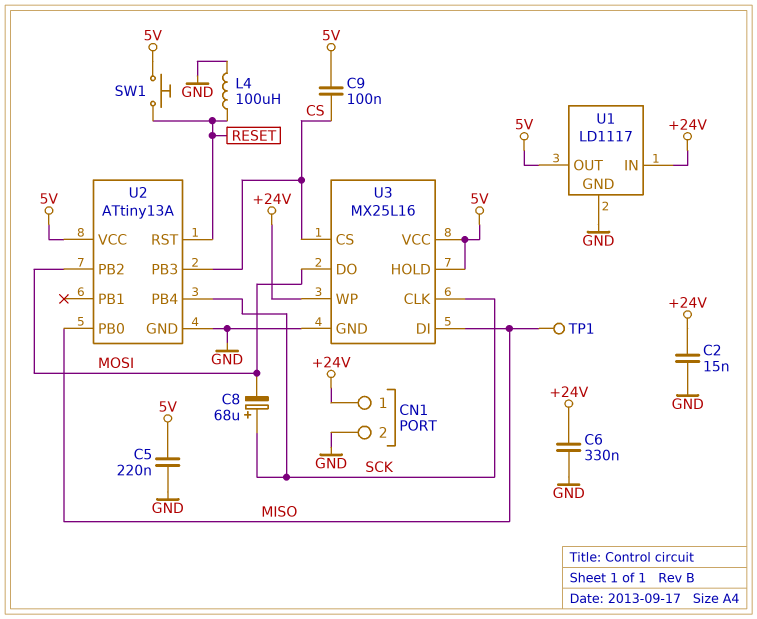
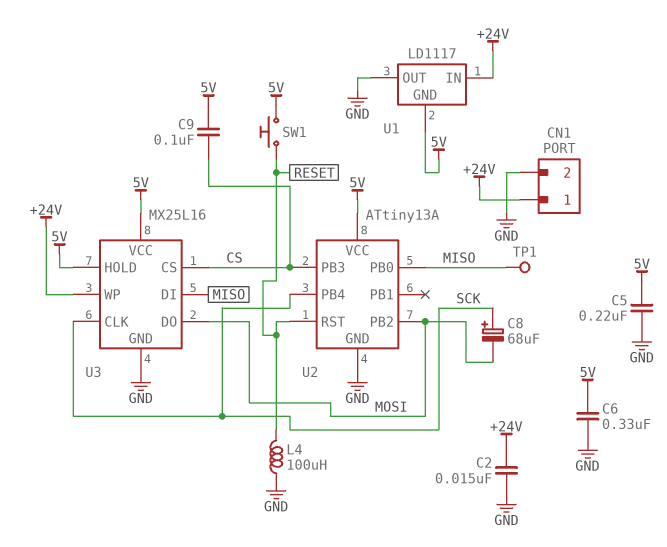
C6: 330nF (+24V, GND) -> 330nF (5V, GND)
U1 pin GND: GND -> 5V
U1 pin OUT: 5V -> GND

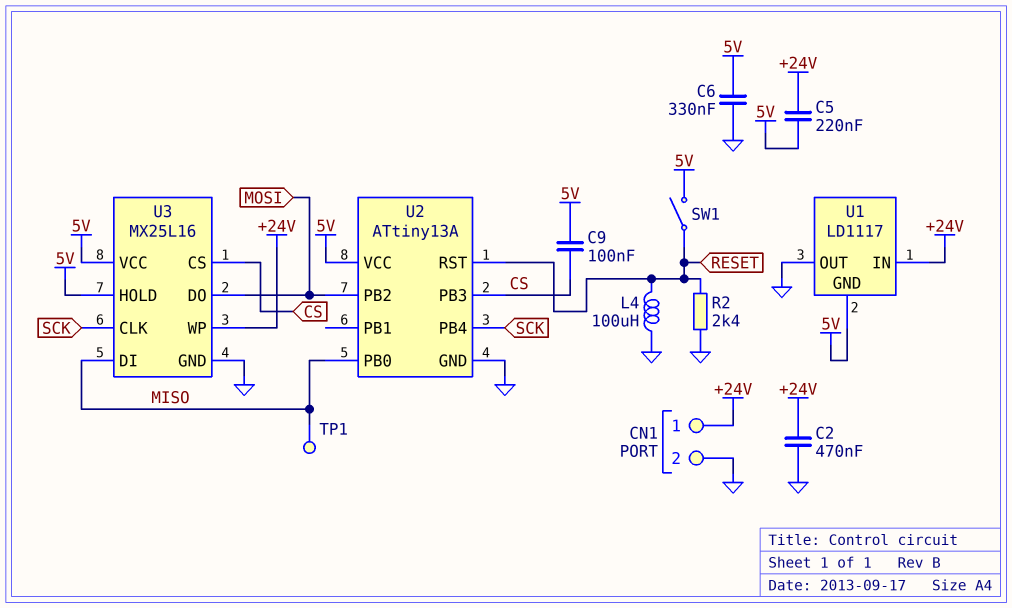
C2: 15nF (+24V, GND) -> 470nF (+24V, GND)
C5: 220nF (5V, GND) -> 220nF (+24V, 5V)
C8: 68uF (plus SCK, minus MOSI) -> none
R2: none -> 2.4k (GND, RESET)
SW1: button (5V, RESET) -> switch (5V, RESET)

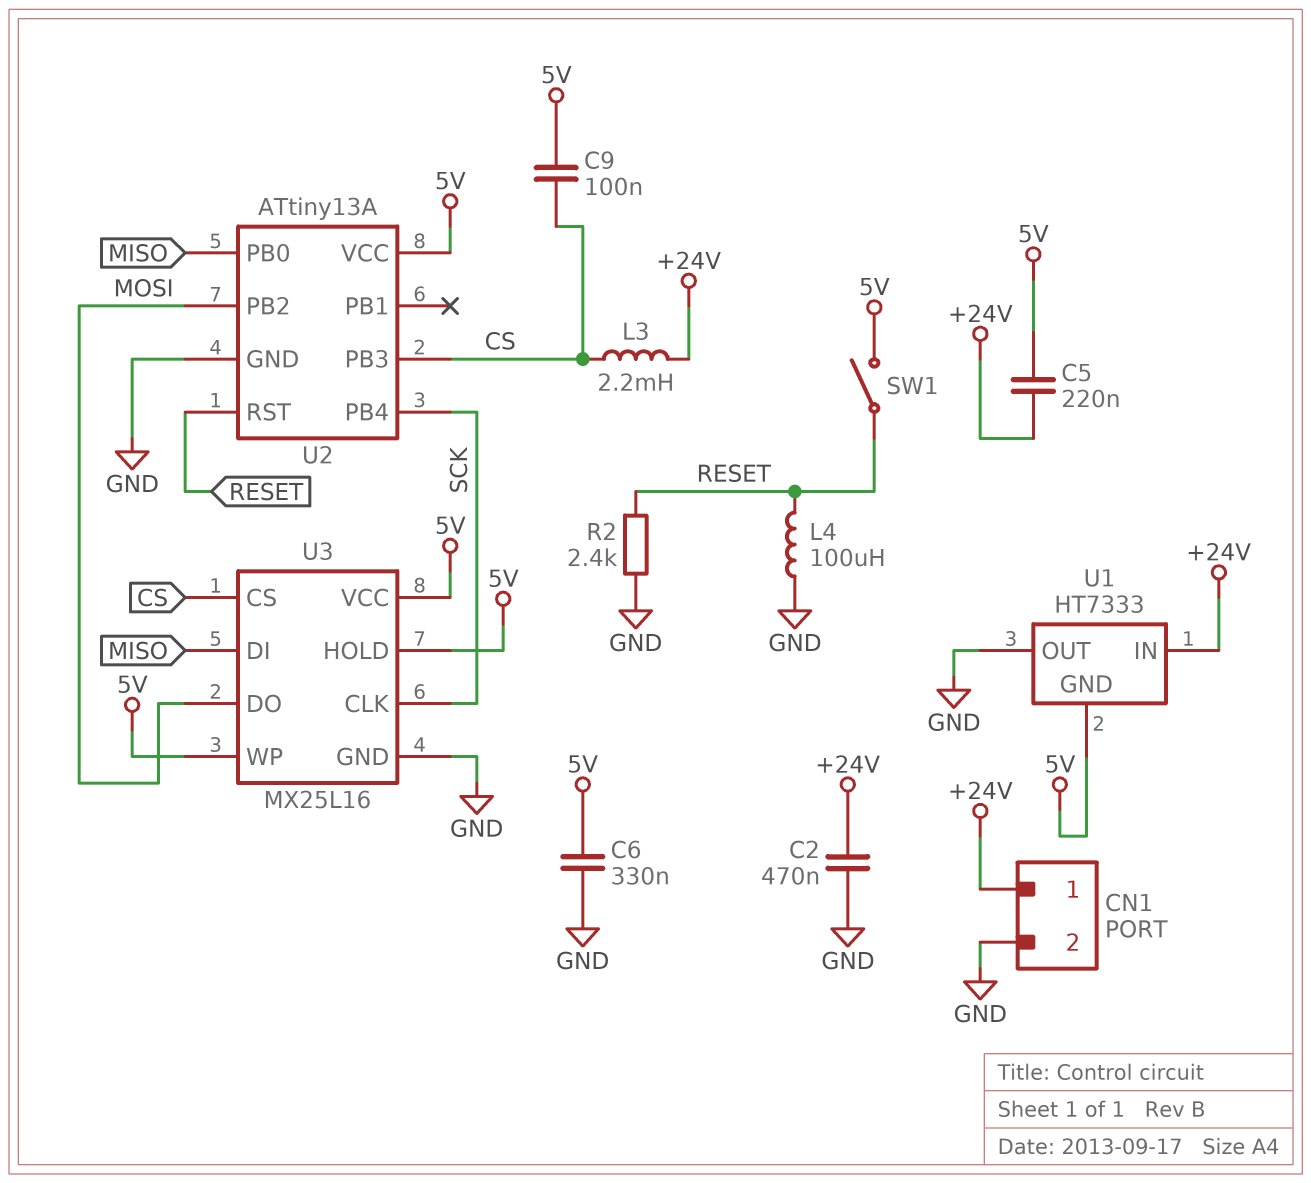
L3: none -> 2.2mH (+24V, CS)
TP1: test point (MISO) -> none
U1: LD1117 -> HT7333
U3 pin WP: +24V -> 5V

